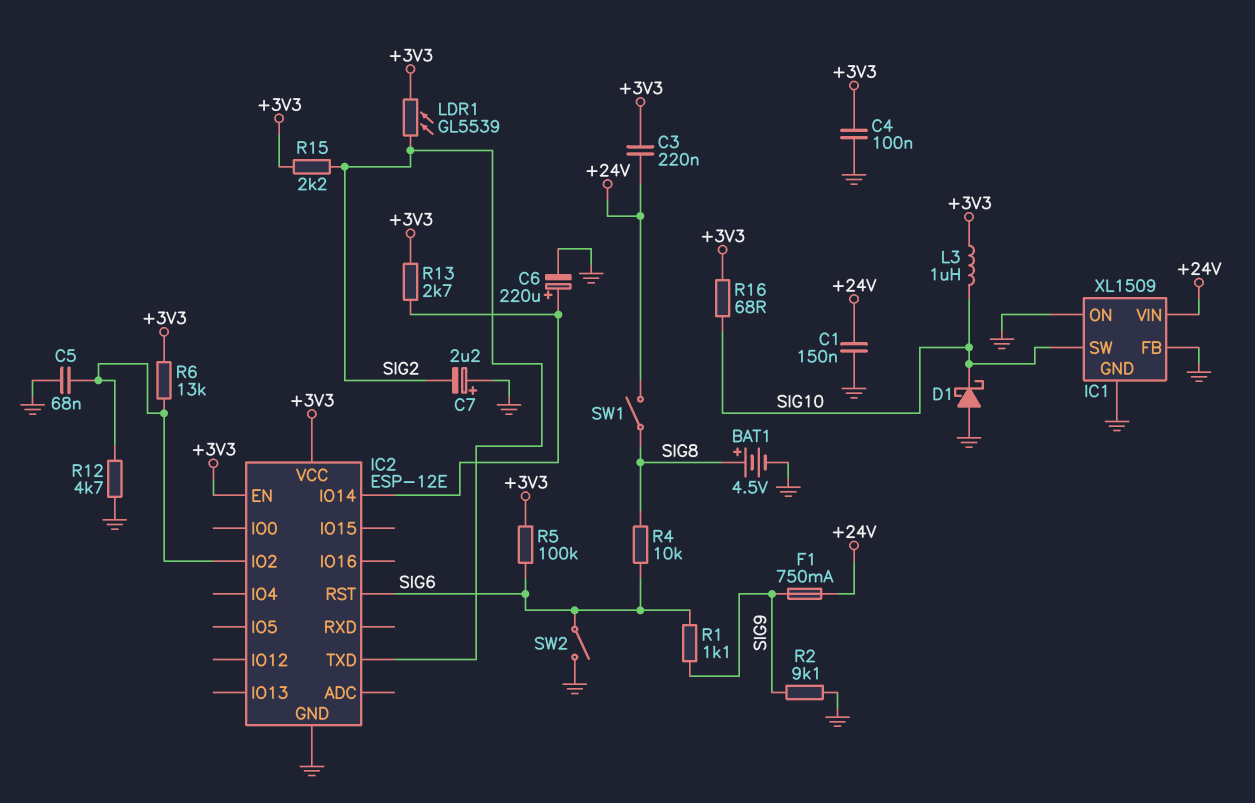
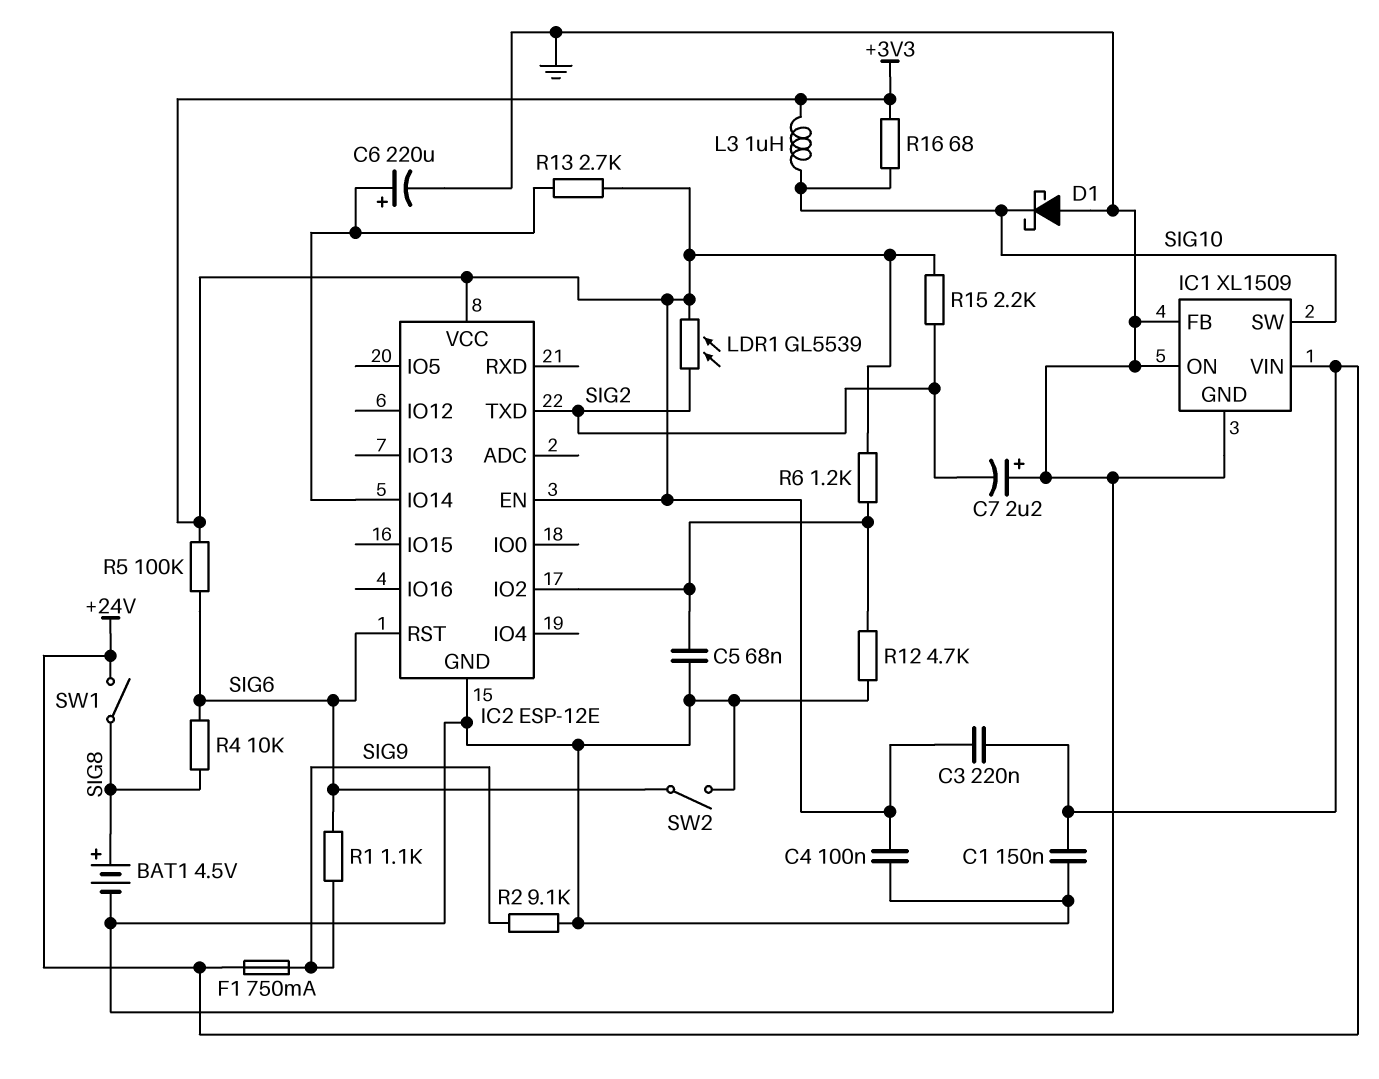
R6: 13k (+3V3, IC2/IO2) -> 1.2k (+3V3, IC2/IO2)

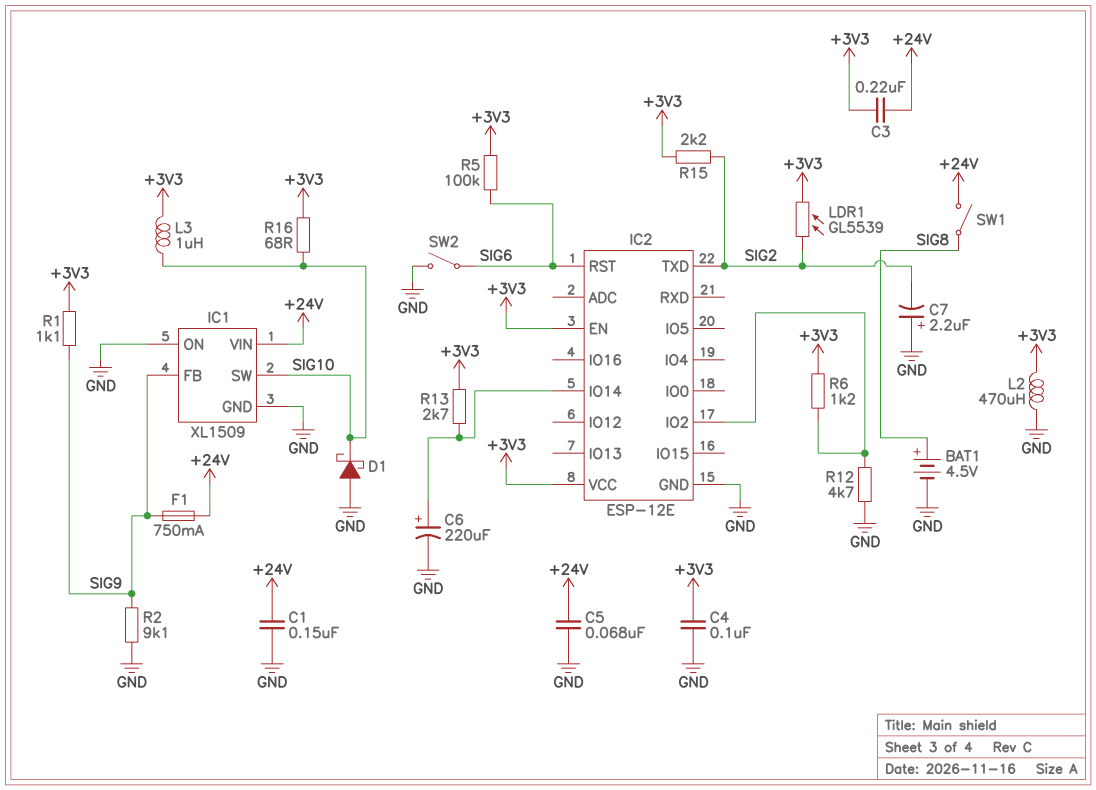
C5: 68nF (GND, IC2/IO2) -> 68nF (+24V, GND)
IC1 pin FB: GND -> SIG9
L2: none -> 470uH (+3V3, GND)
R1: 1.1k (SIG6, SIG9) -> 1.1k (+3V3, SIG9)
R4: 10k (SIG6, SIG8) -> none

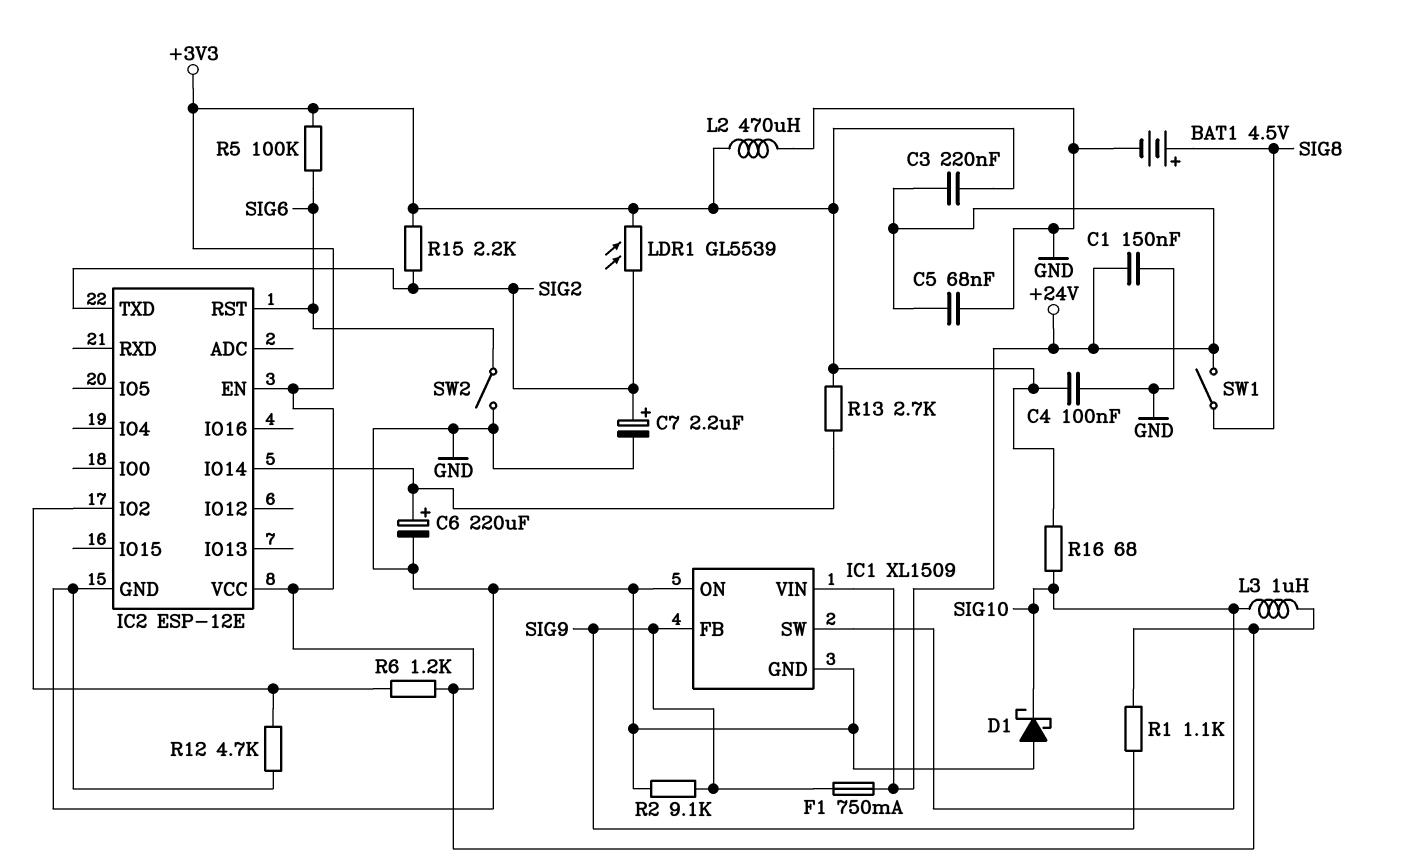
C7: 2.2uF (plus GND, minus SIG2) -> 2.2uF (plus SIG2, minus GND)

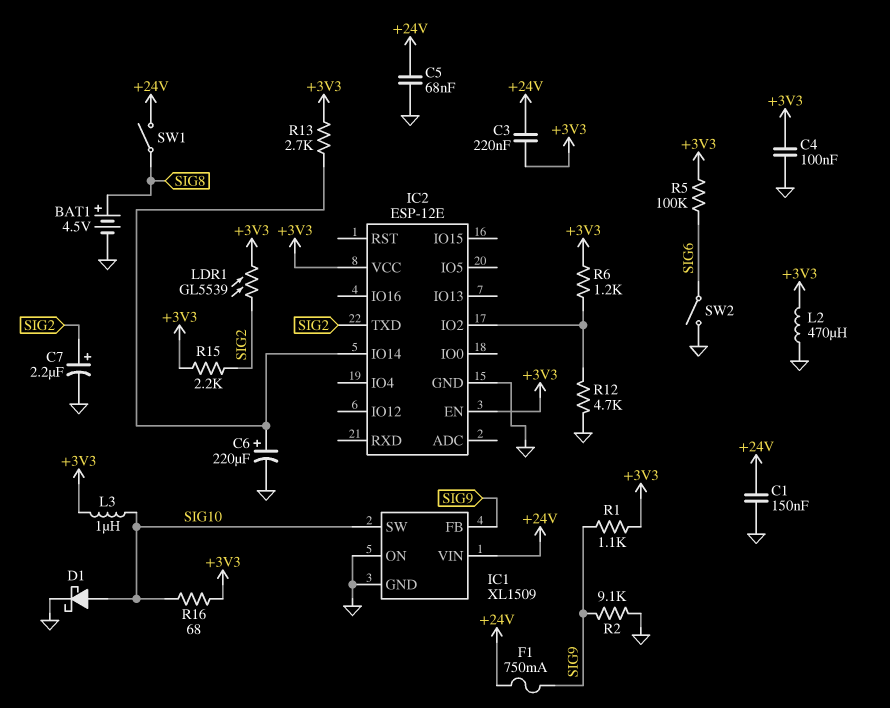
D1: schottky (A GND, K SIG10) -> schottky (A SIG10, K GND)
IC2 pin RST: SIG6 -> none

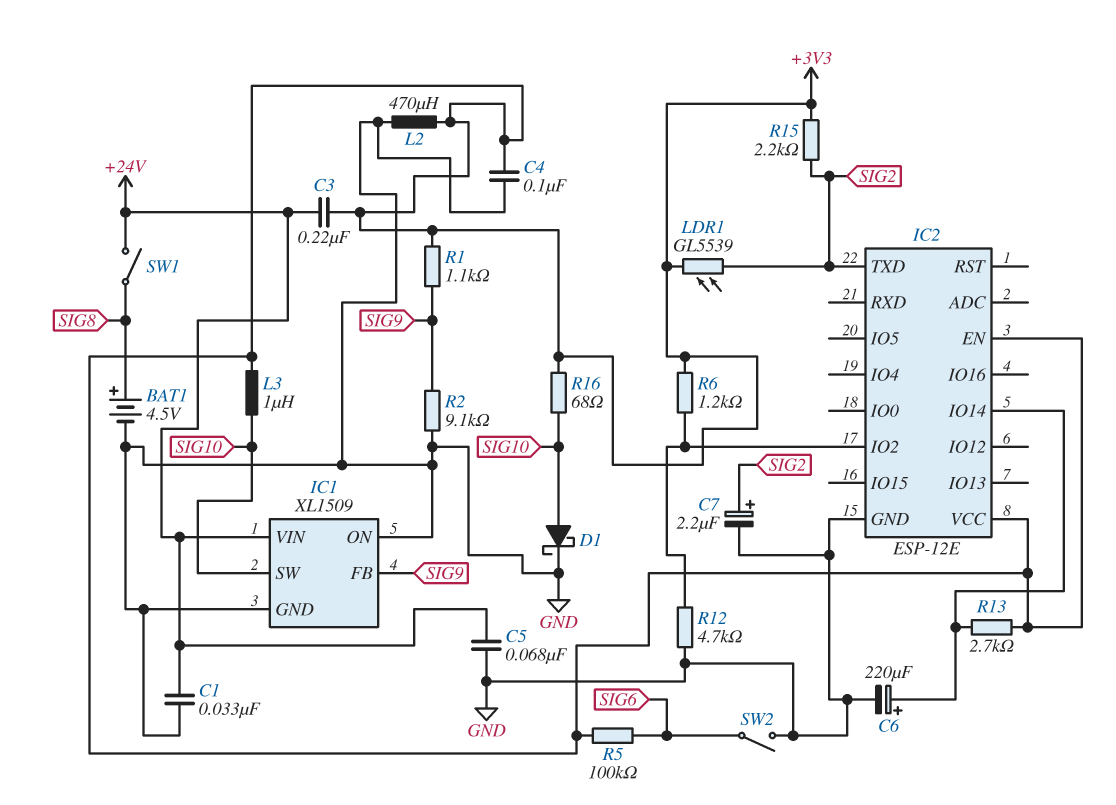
C1: 150nF (+24V, GND) -> 33nF (+24V, GND)
F1: 750mA (+24V, SIG9) -> none

